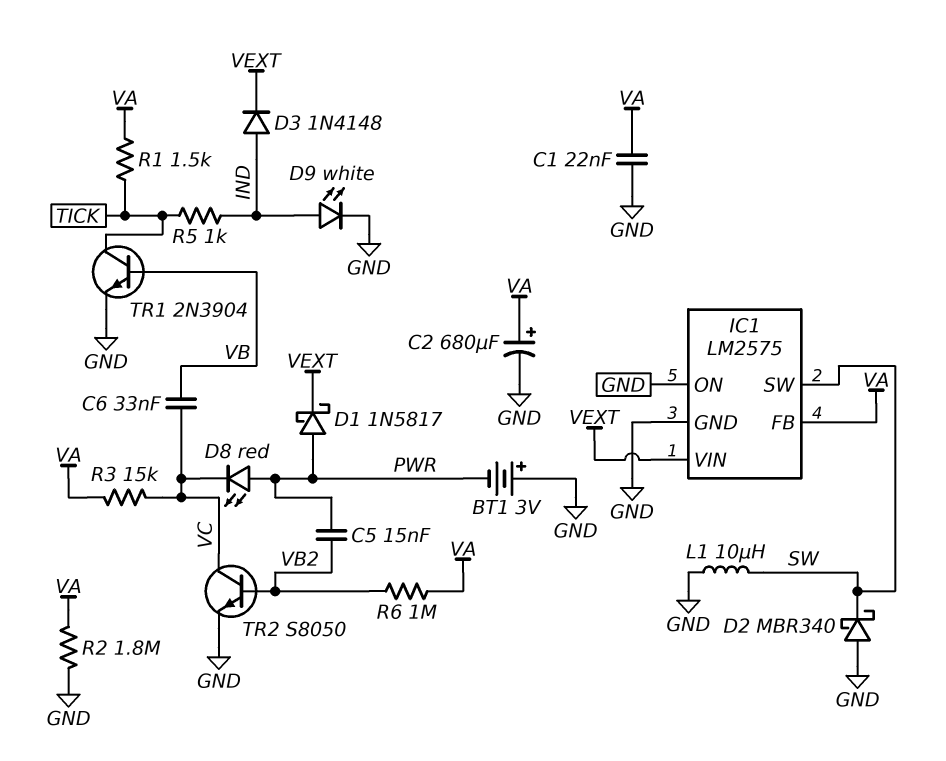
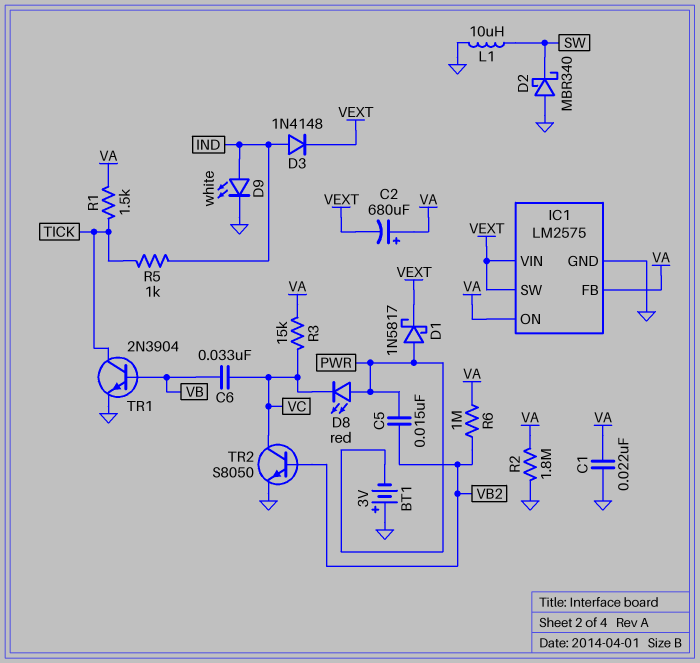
C2: 680uF (plus VA, minus GND) -> 680uF (plus VA, minus VEXT)
IC1 pin ON: GND -> VA
IC1 pin SW: SW -> VEXT

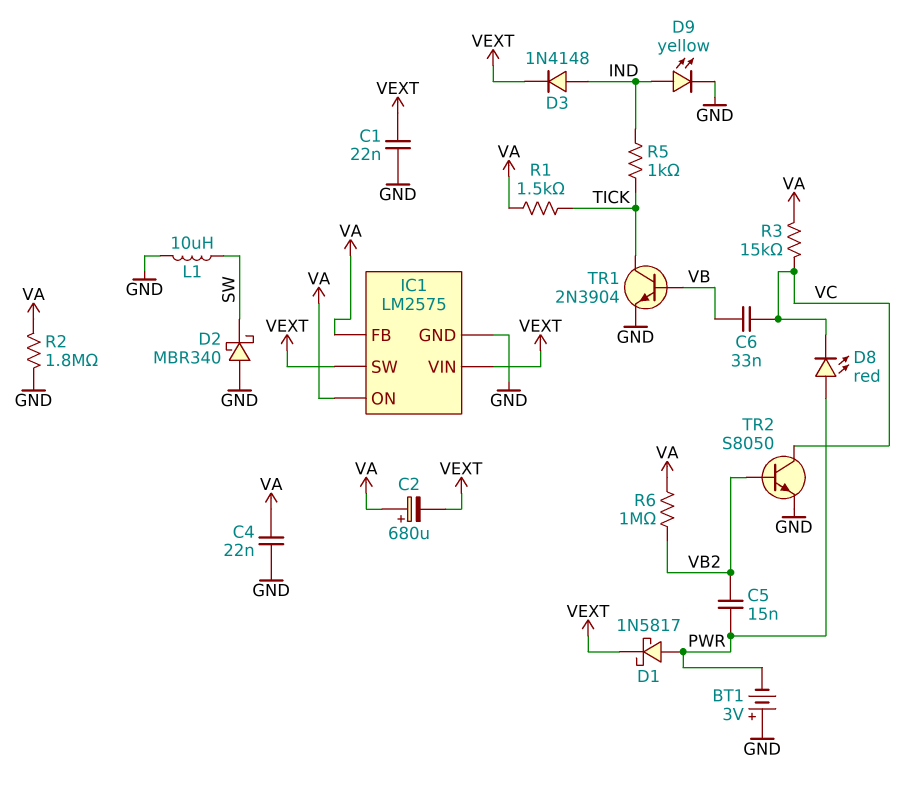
C1: 22nF (GND, VA) -> 22nF (GND, VEXT)
C4: none -> 22nF (GND, VA)
D9: LED white (A IND, K GND) -> LED yellow (A IND, K GND)

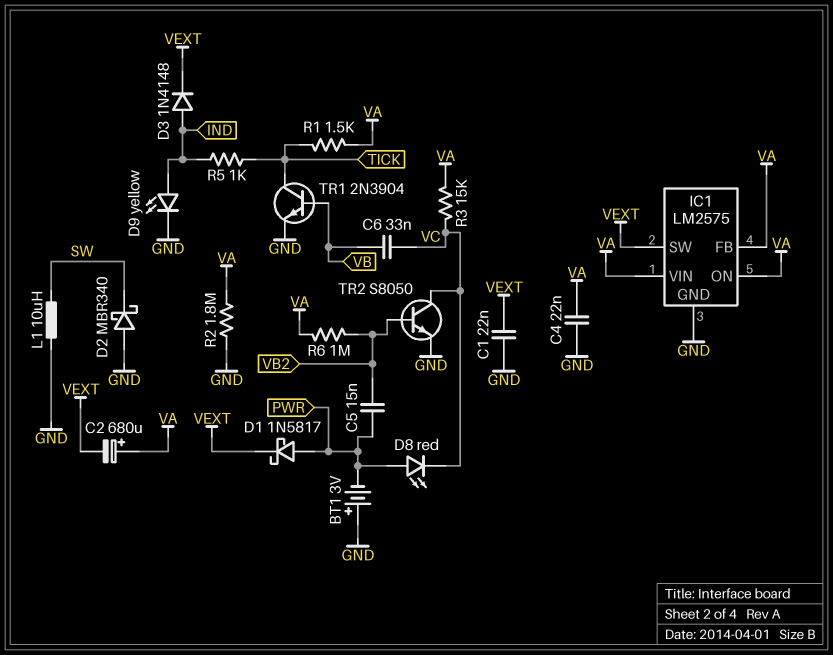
IC1 pin VIN: VEXT -> VA

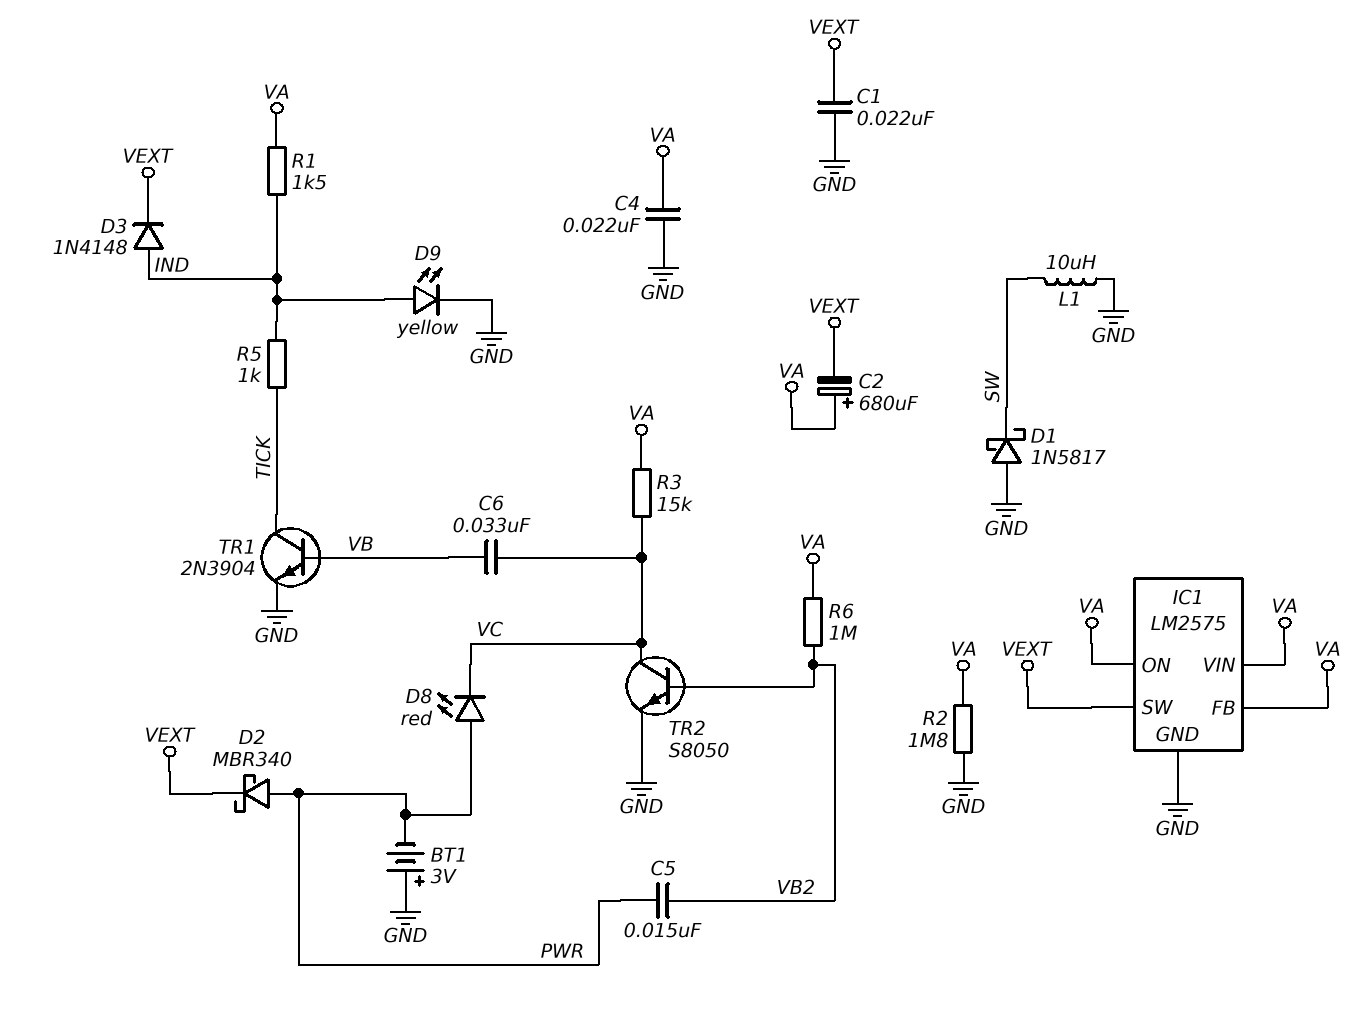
D1: schottky 1N5817 (A PWR, K VEXT) -> schottky 1N5817 (A GND, K SW)
D2: schottky MBR340 (A GND, K SW) -> schottky MBR340 (A PWR, K VEXT)
R1: 1.5k (TICK, VA) -> 1.5k (IND, VA)

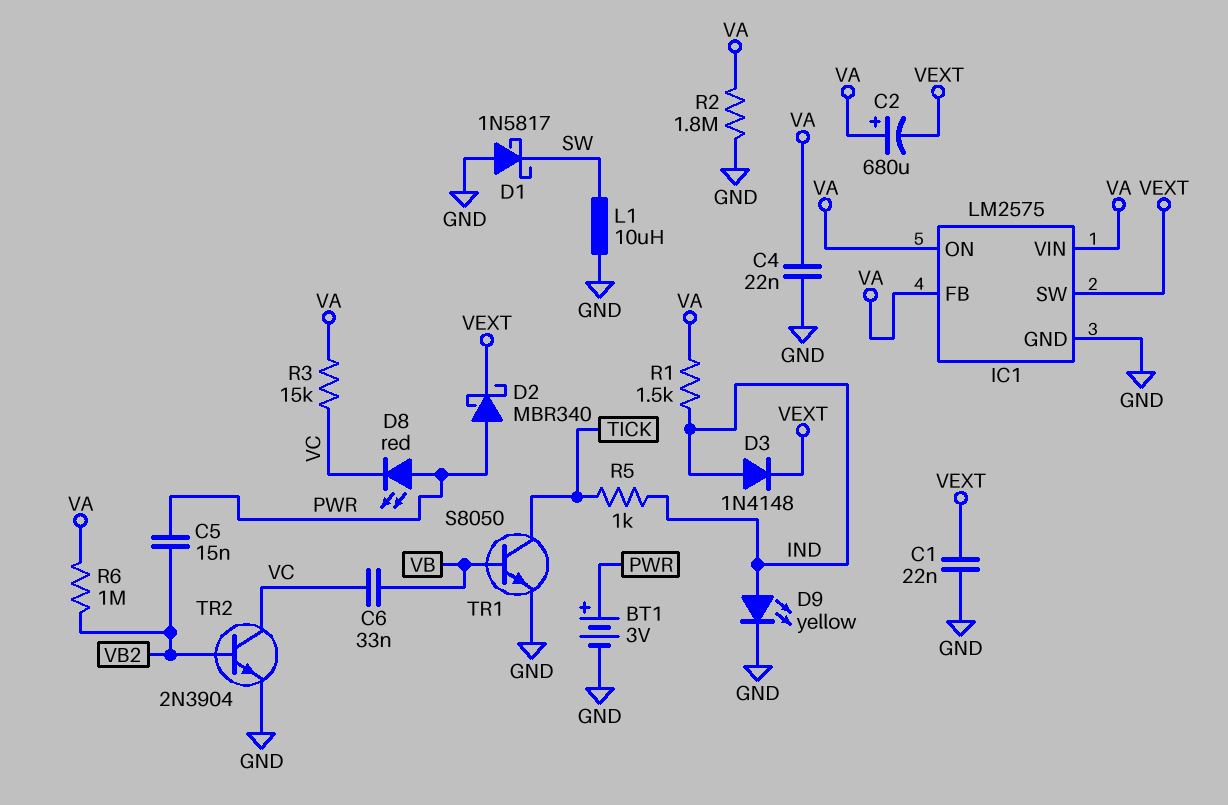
BT1: 3V (plus GND, minus PWR) -> 3V (plus PWR, minus GND)
TR1: NPN 2N3904 (B VB, C TICK, E GND) -> NPN S8050 (B VB, C TICK, E GND)
TR2: NPN S8050 (B VB2, C VC, E GND) -> NPN 2N3904 (B VB2, C VC, E GND)

